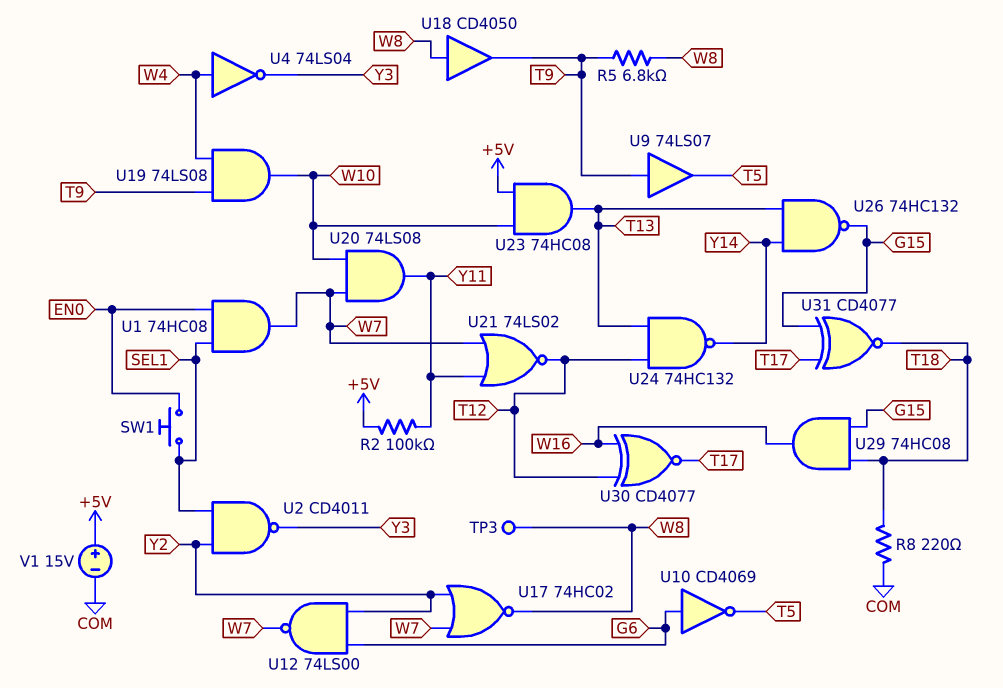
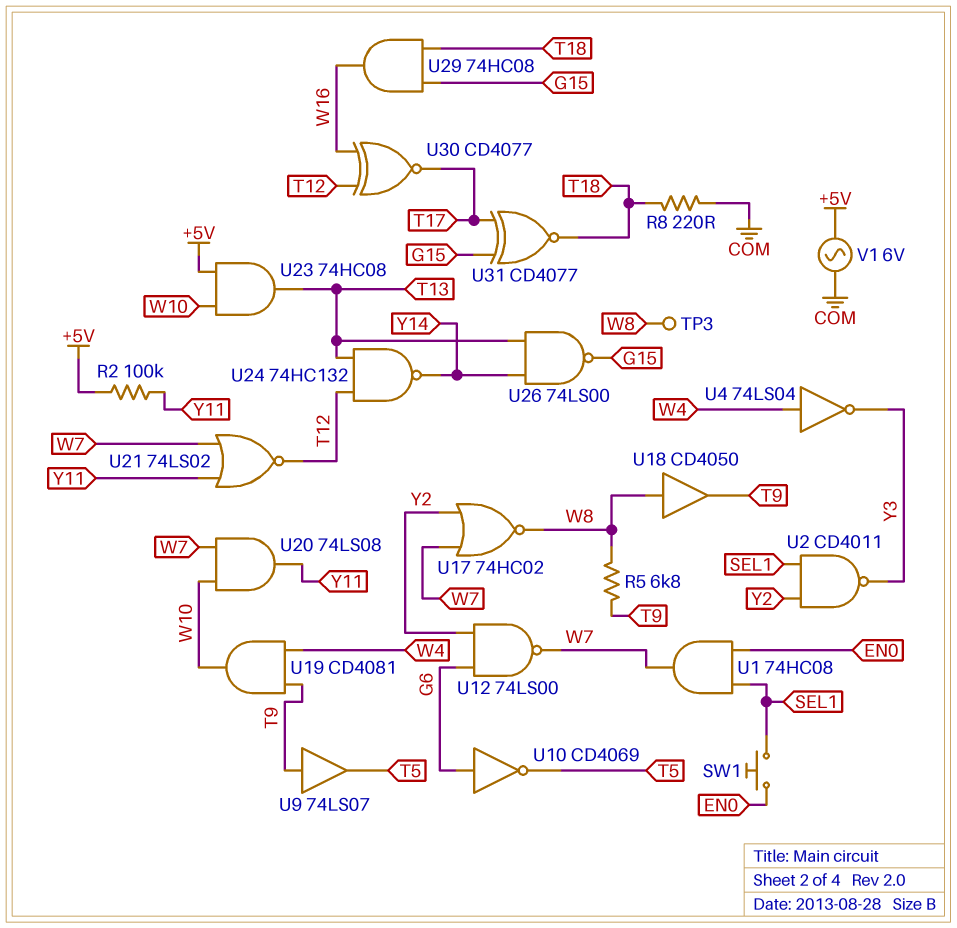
U19: AND 74LS08 (in T9, in W4, out W10) -> AND CD4081 (in T9, in W4, out W10)
U26: NAND 74HC132 (in T13, in Y14, out G15) -> NAND 74LS00 (in T13, in Y14, out G15)
V1: 15V (plus +5V, minus COM) -> AC 6V (+5V, COM)

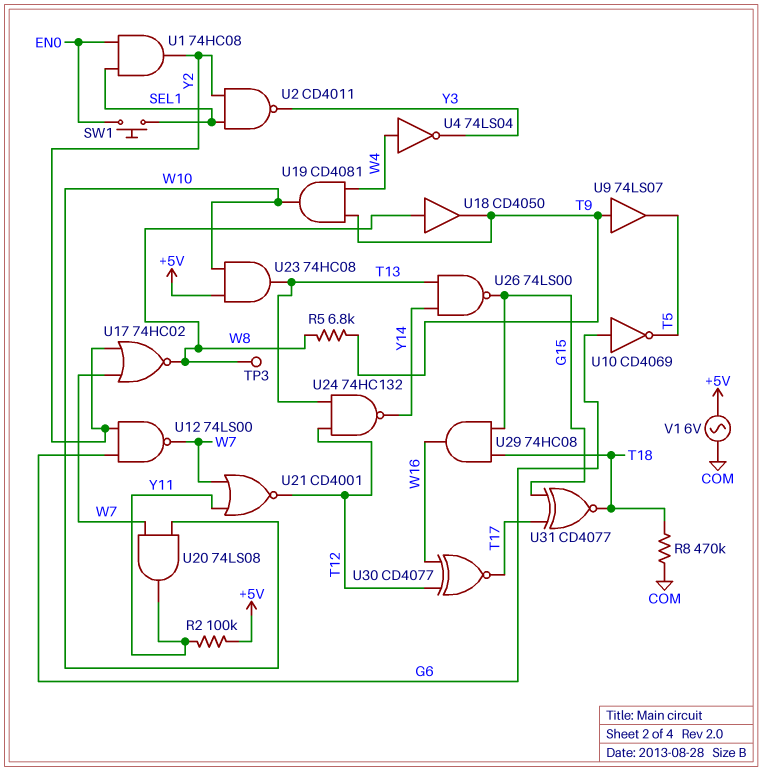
R8: 220 (COM, T18) -> 470k (COM, T18)
U1: AND 74HC08 (in EN0, in SEL1, out W7) -> AND 74HC08 (in EN0, in SEL1, out Y2)
U21: NOR 74LS02 (in W7, in Y11, out T12) -> NOR CD4001 (in W7, in Y11, out T12)

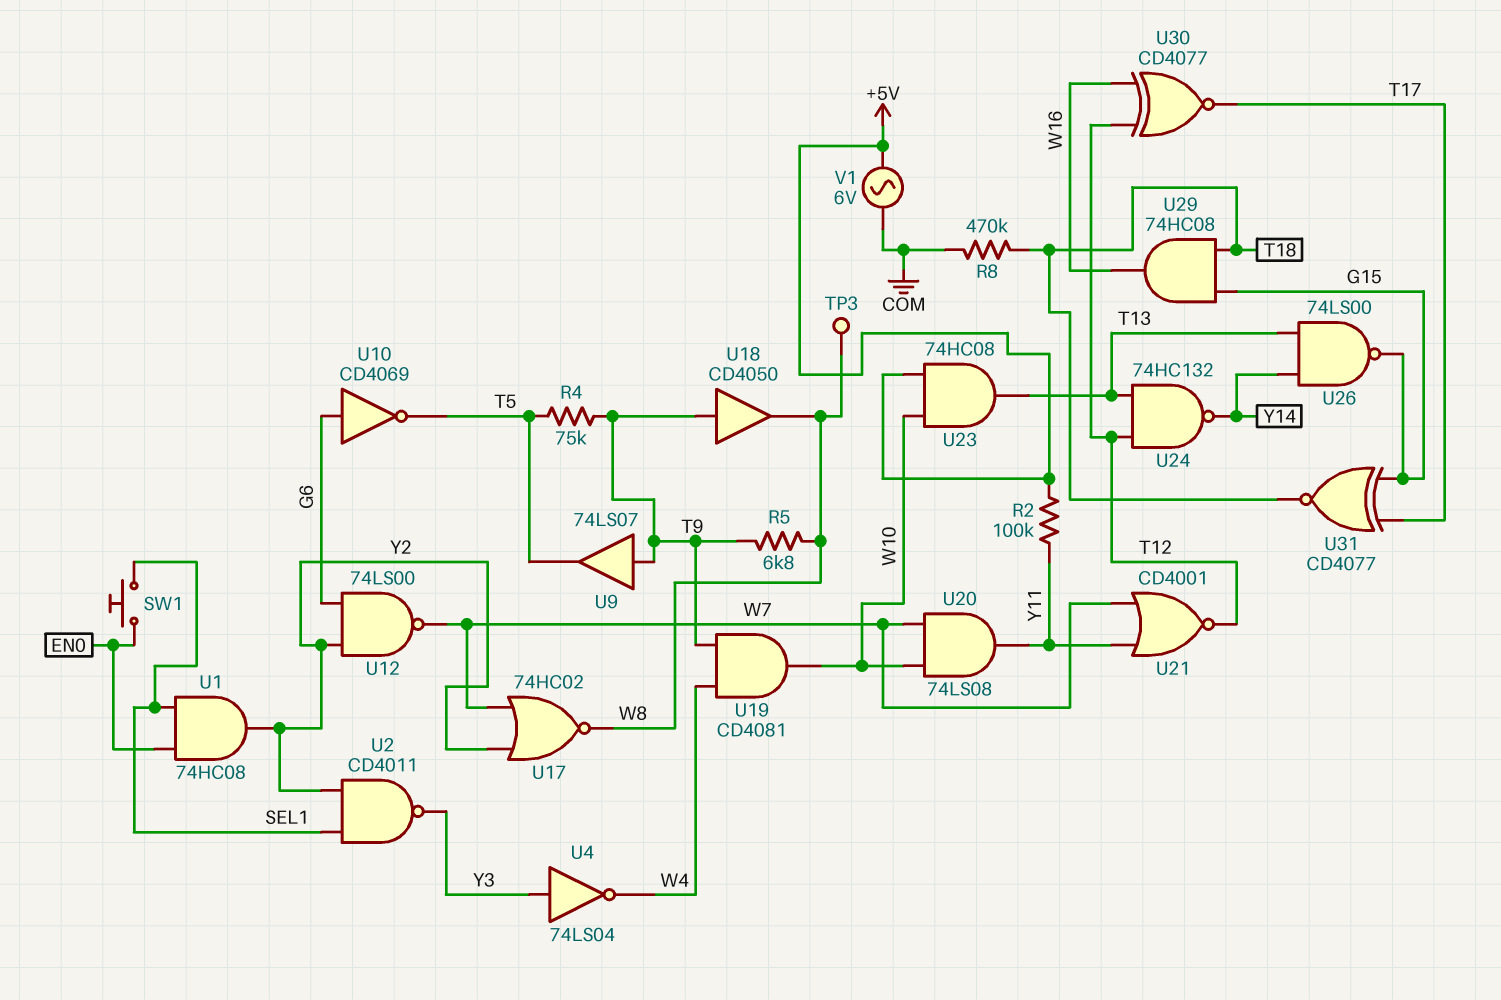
R4: none -> 75k (T5, T9)
U4: NOT 74LS04 (in W4, out Y3) -> NOT 74LS04 (in Y3, out W4)
U18: buffer CD4050 (in W8, out T9) -> buffer CD4050 (in T9, out W8)

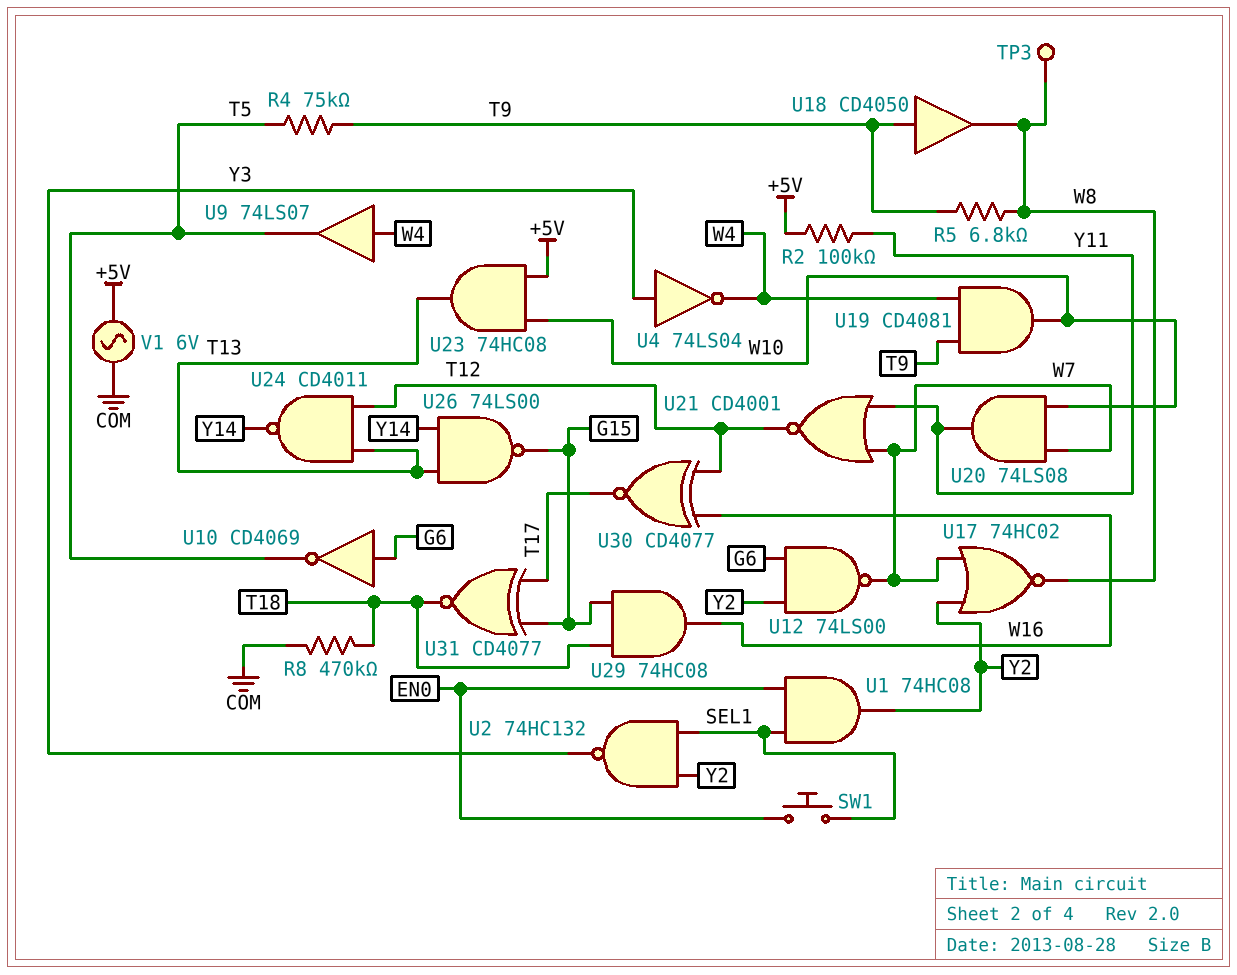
U2: NAND CD4011 (in SEL1, in Y2, out Y3) -> NAND 74HC132 (in SEL1, in Y2, out Y3)
U9: buffer 74LS07 (in T9, out T5) -> buffer 74LS07 (in W4, out T5)
U24: NAND 74HC132 (in T12, in T13, out Y14) -> NAND CD4011 (in T12, in T13, out Y14)

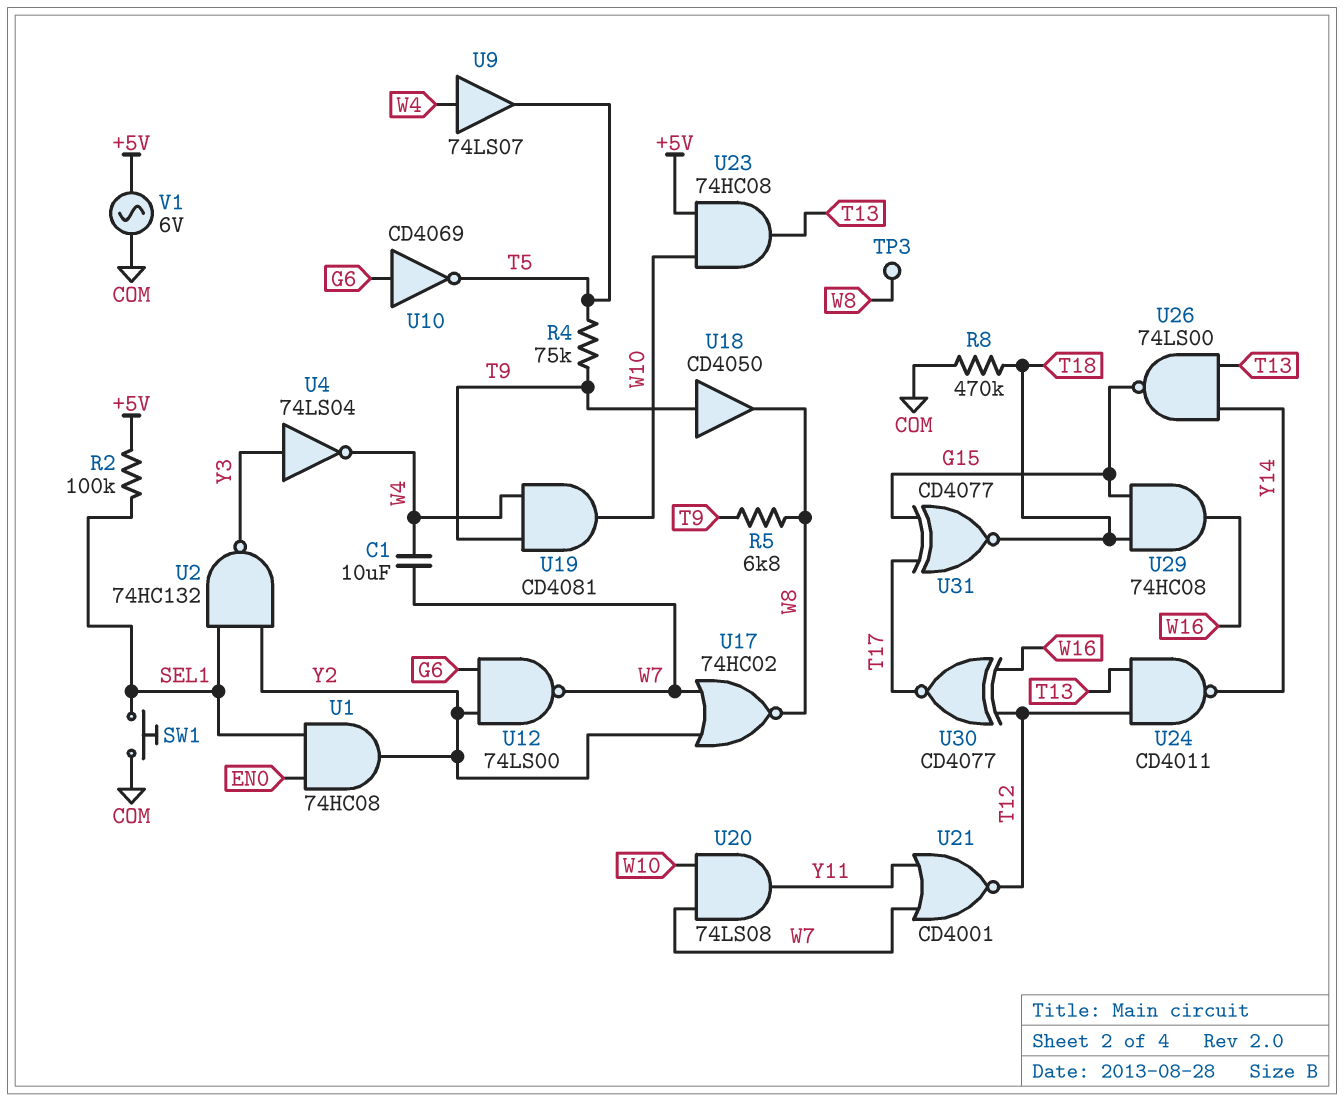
C1: none -> 10uF (W4, W7)
R2: 100k (+5V, Y11) -> 100k (+5V, SEL1)
SW1: button (EN0, SEL1) -> button (COM, SEL1)

